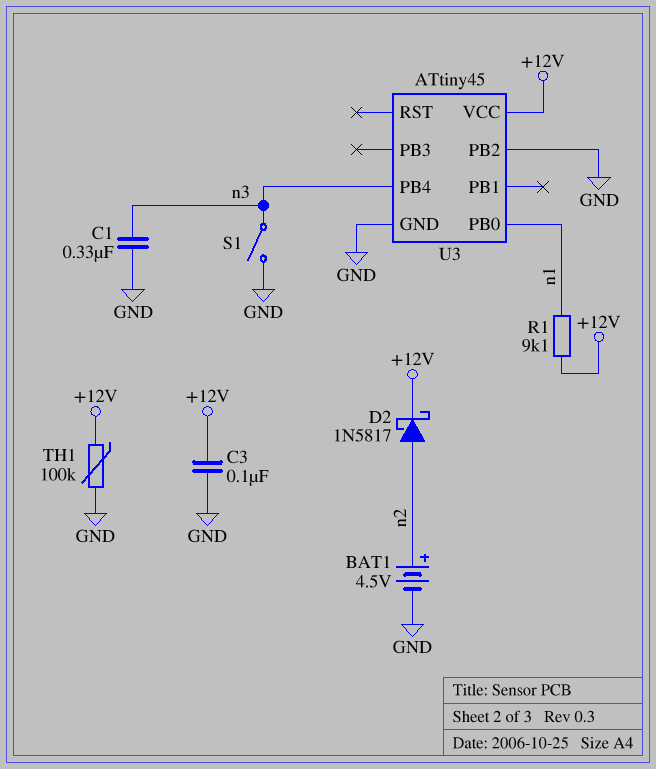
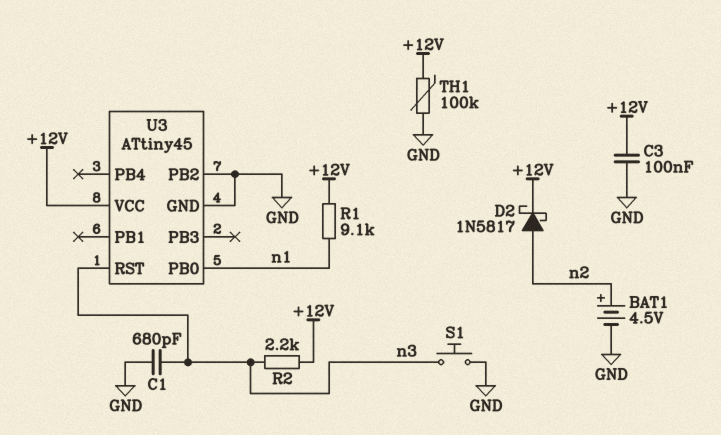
C1: 330nF (GND, n3) -> 680pF (GND, n3)
R2: none -> 2.2k (+12V, n3)
S1: switch (GND, n3) -> button (GND, n3)
U3 pin PB4: n3 -> none
U3 pin RST: none -> n3

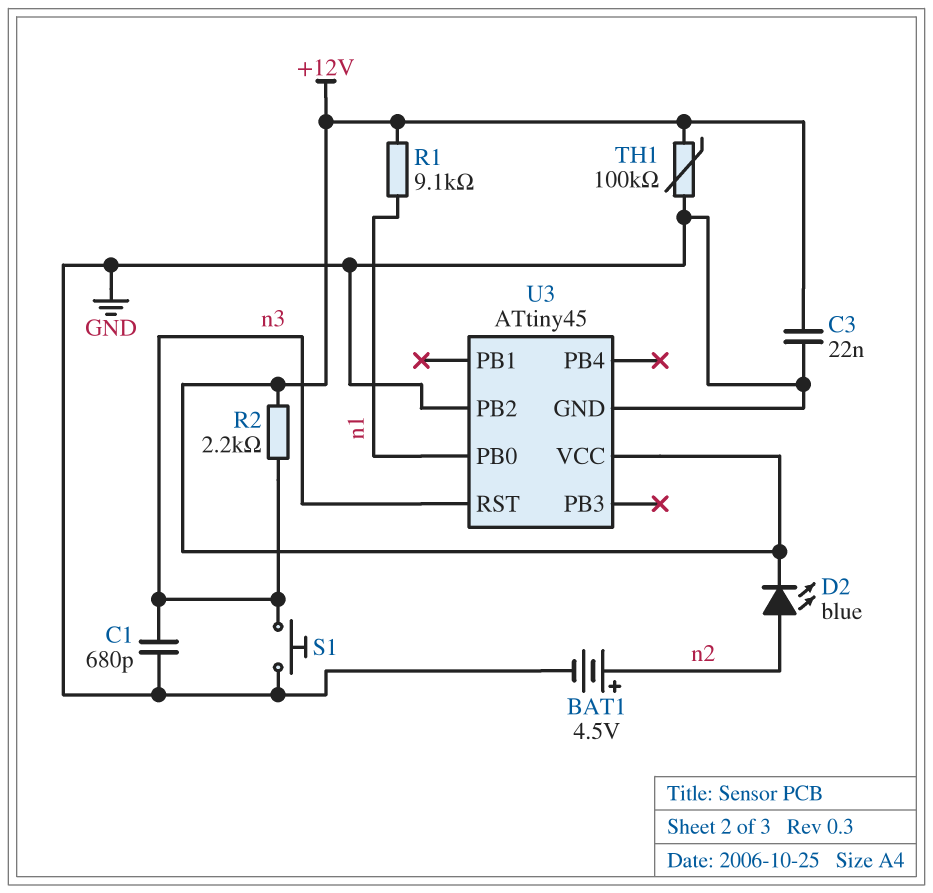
C3: 100nF (+12V, GND) -> 22nF (+12V, GND)
D2: schottky 1N5817 (A n2, K +12V) -> LED blue (A n2, K +12V)

